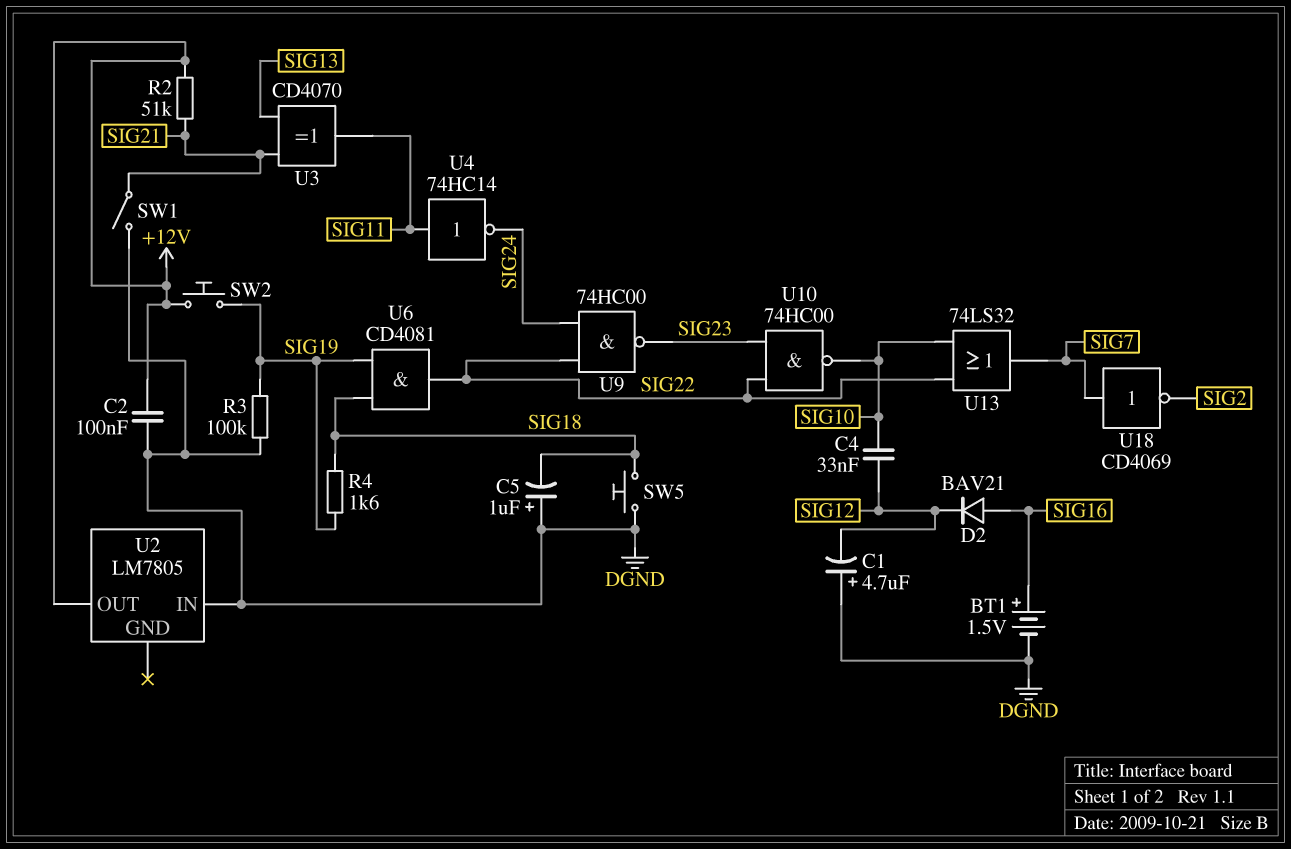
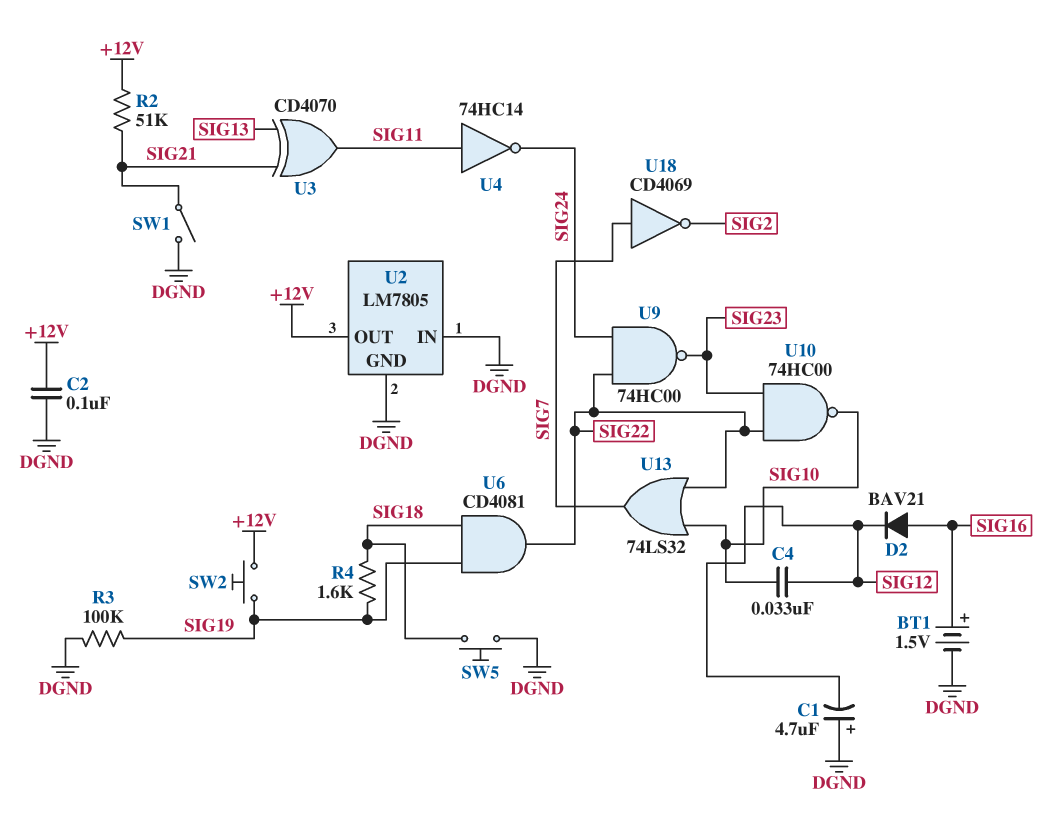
C5: 1uF (plus DGND, minus SIG18) -> none
U2 pin GND: none -> DGND

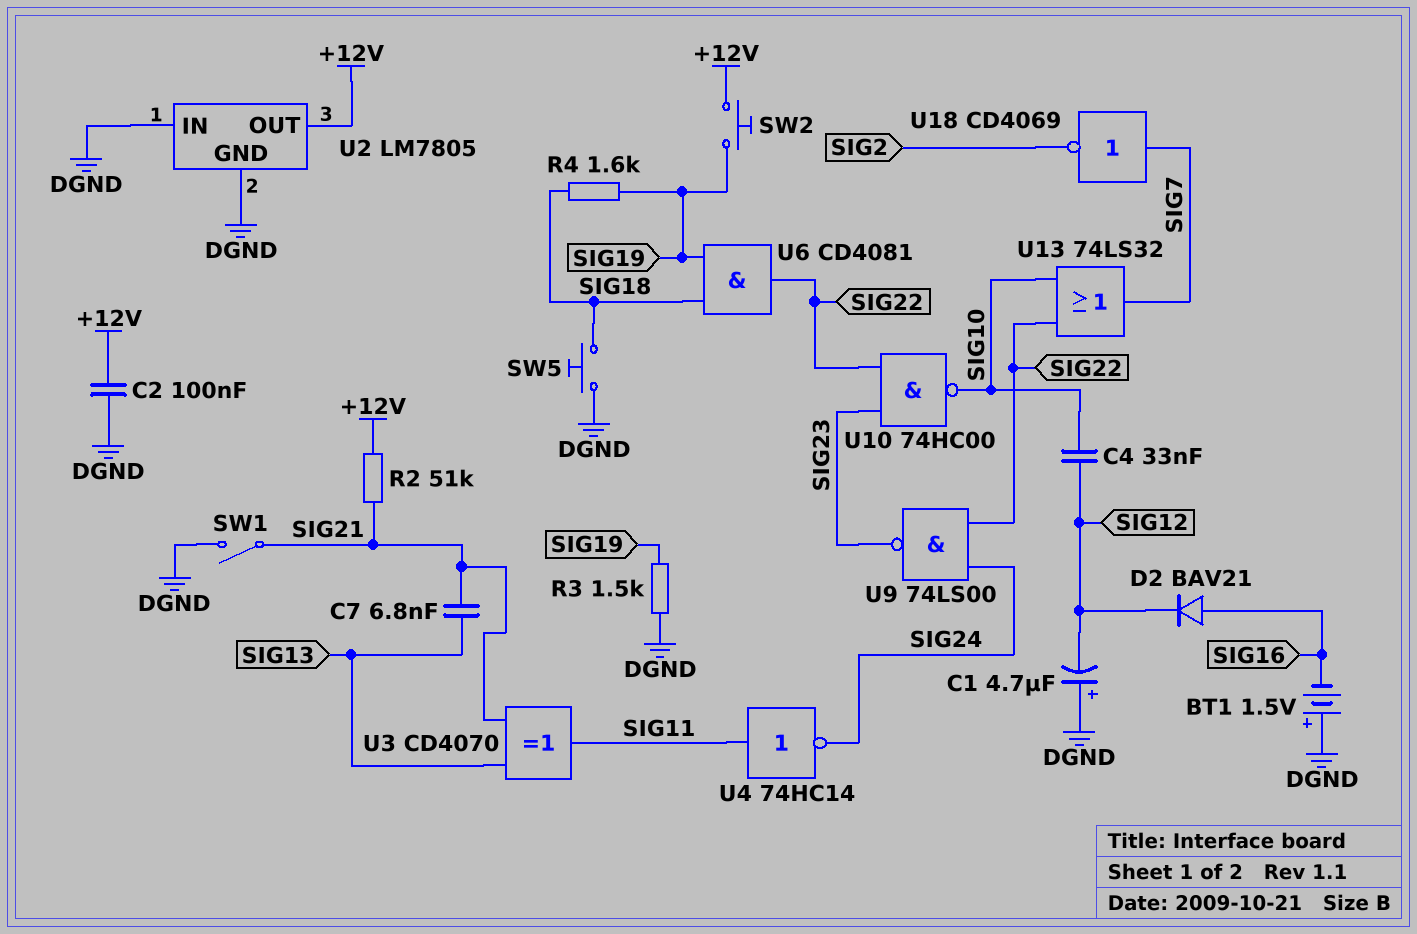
BT1: 1.5V (plus SIG16, minus DGND) -> 1.5V (plus DGND, minus SIG16)
C7: none -> 6.8nF (SIG13, SIG21)
R3: 100k (DGND, SIG19) -> 1.5k (DGND, SIG19)
U9: NAND 74HC00 (in SIG22, in SIG24, out SIG23) -> NAND 74LS00 (in SIG22, in SIG24, out SIG23)

